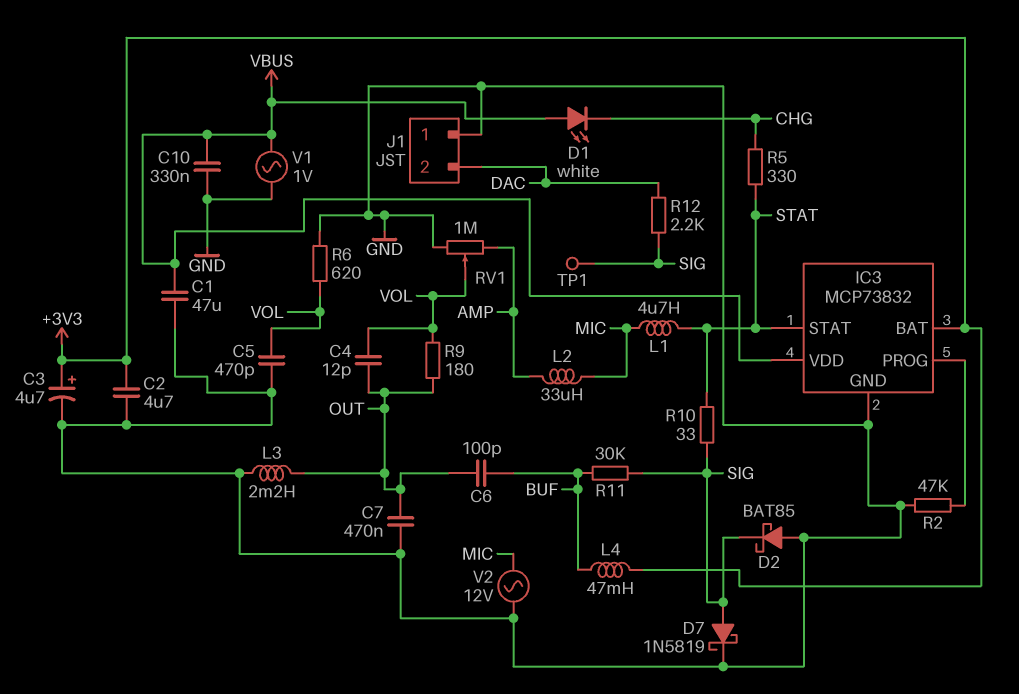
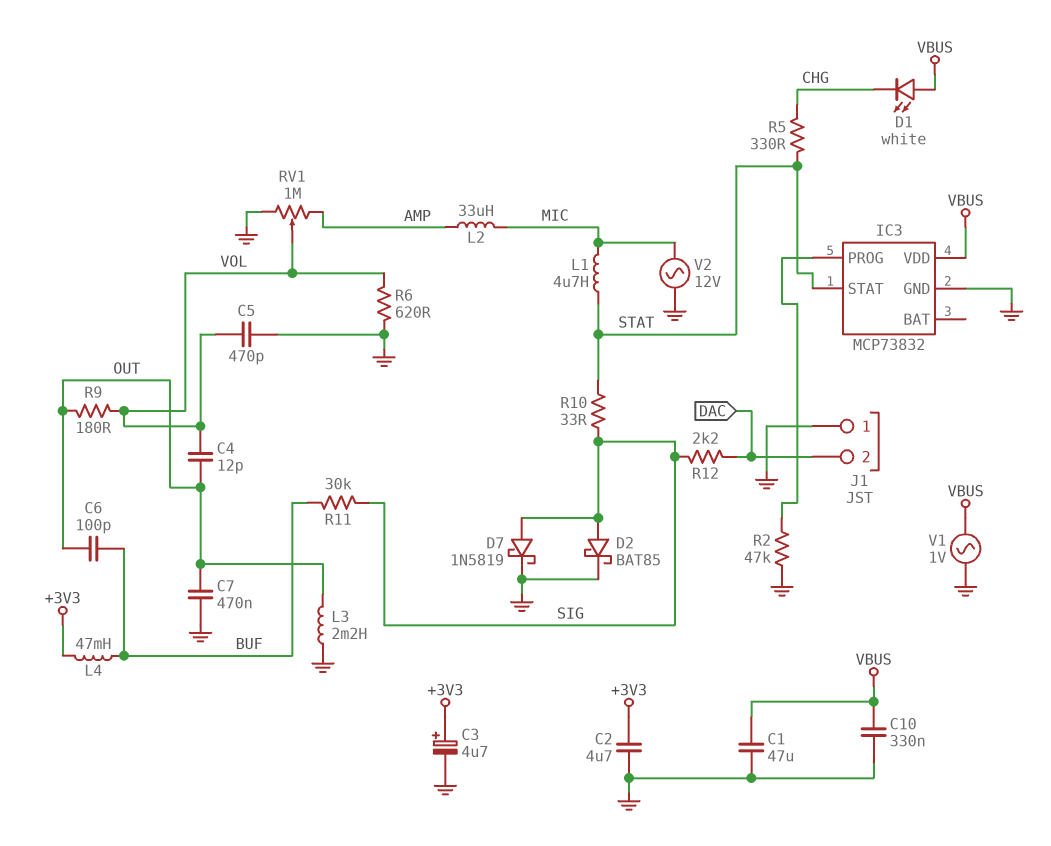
D2: schottky BAT85 (A GND, K SIG) -> schottky BAT85 (A SIG, K GND)
IC3 pin BAT: +3V3 -> none
TP1: test point (SIG) -> none

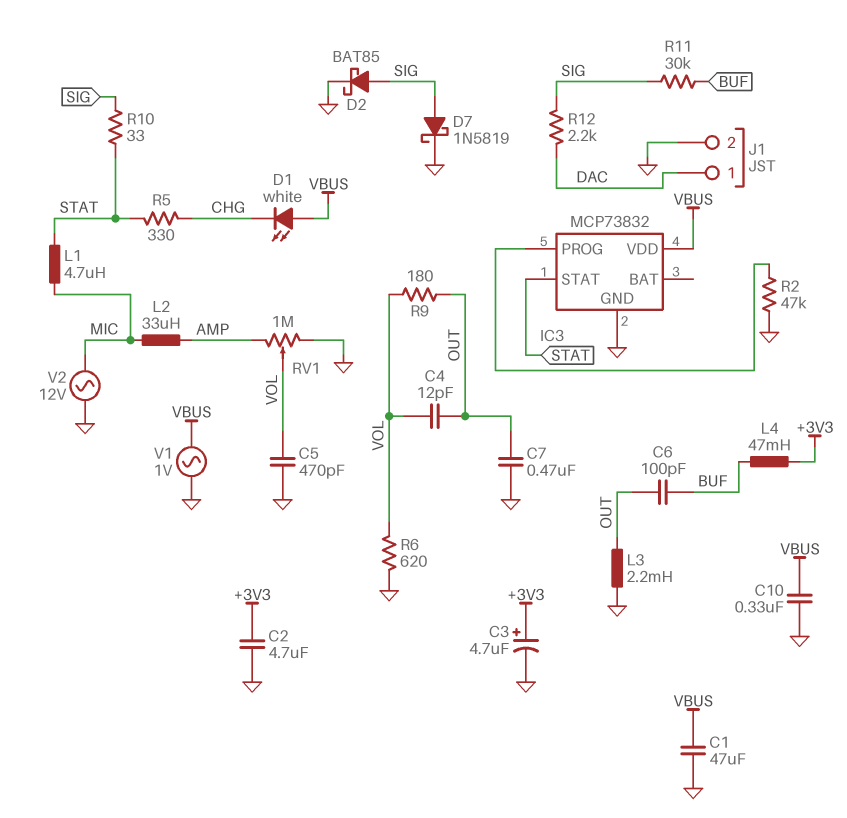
J1 pin 1: GND -> DAC
J1 pin 2: DAC -> GND

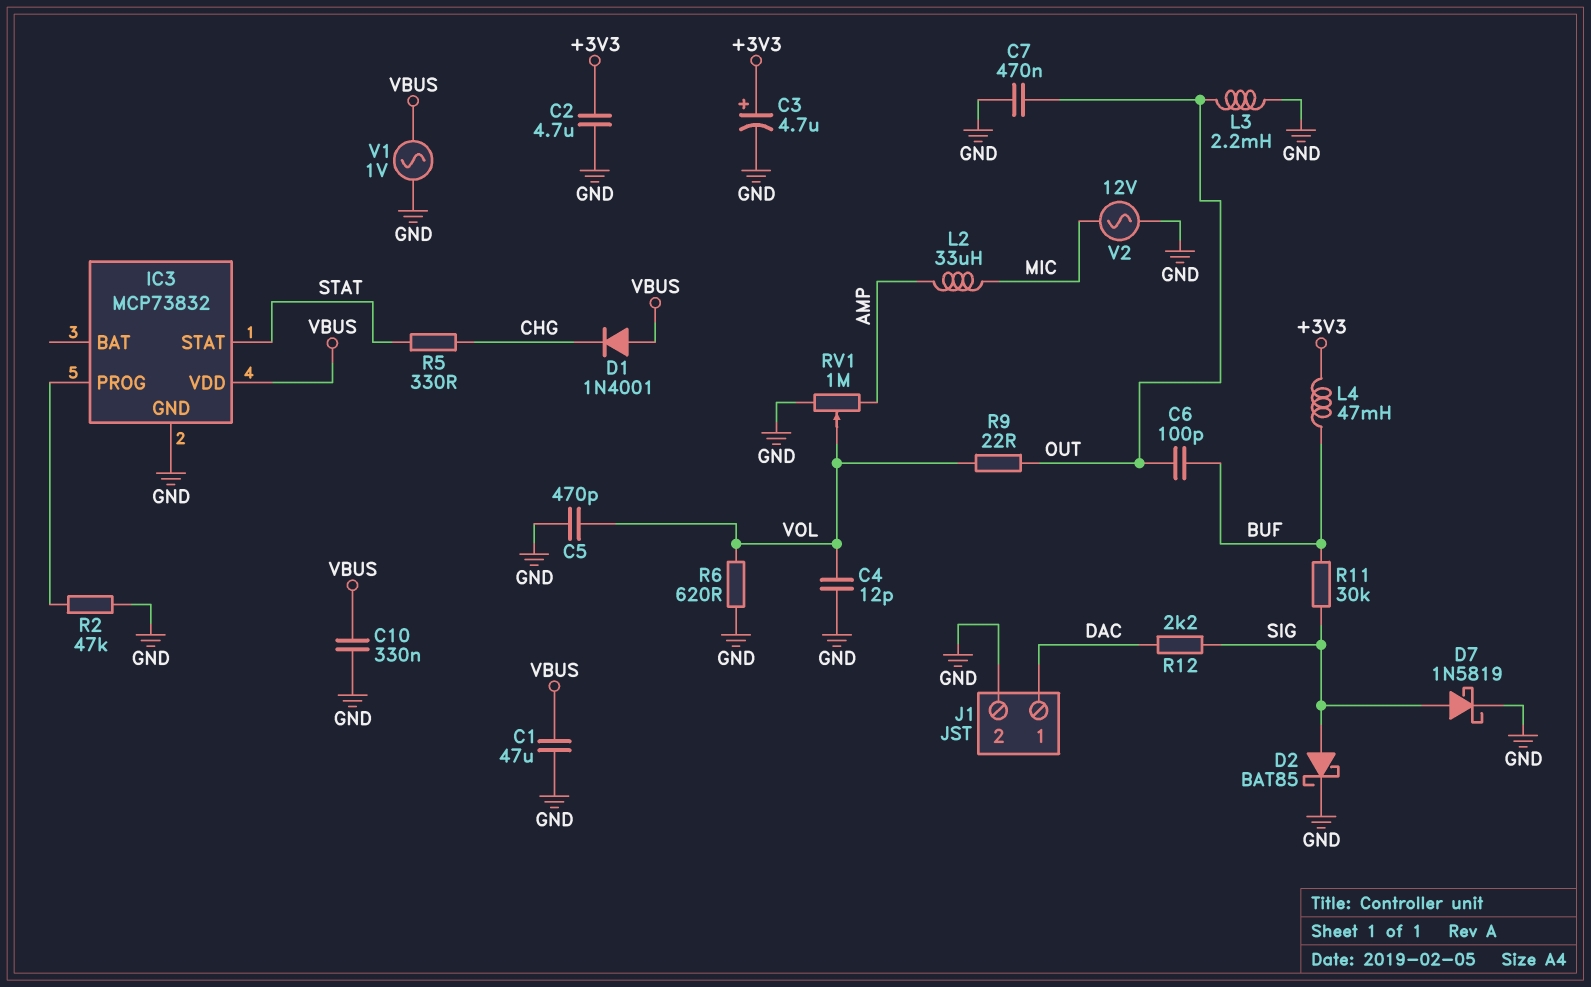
C4: 12pF (OUT, VOL) -> 12pF (GND, VOL)
D1: LED white (A VBUS, K CHG) -> diode 1N4001 (A VBUS, K CHG)
L1: 4.7uH (MIC, STAT) -> none
R9: 180 (OUT, VOL) -> 22 (OUT, VOL)
R10: 33 (SIG, STAT) -> none

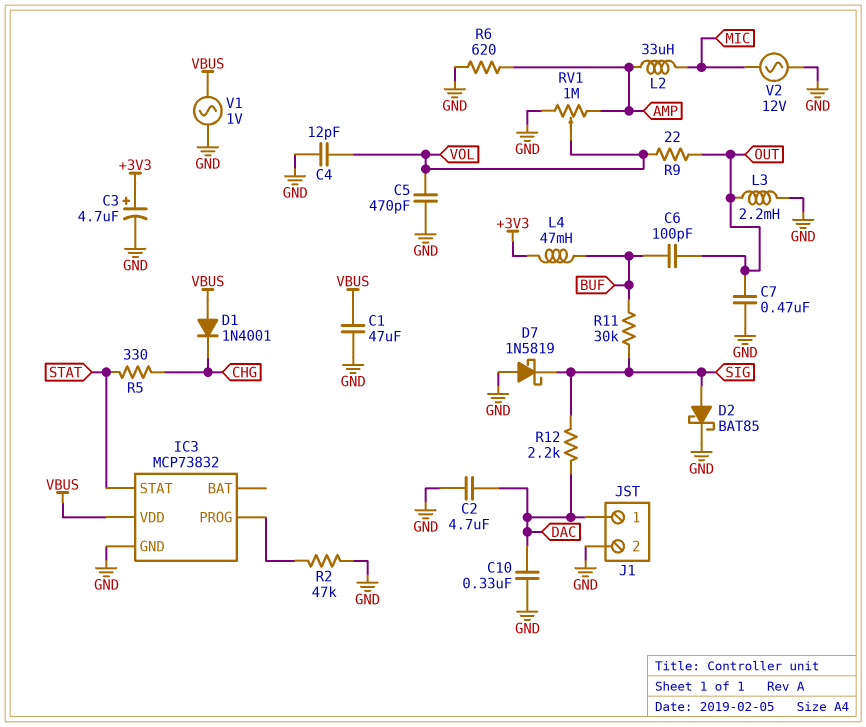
C2: 4.7uF (+3V3, GND) -> 4.7uF (DAC, GND)
C10: 330nF (GND, VBUS) -> 330nF (DAC, GND)
D7: schottky 1N5819 (A SIG, K GND) -> schottky 1N5819 (A GND, K SIG)
R6: 620 (GND, VOL) -> 620 (AMP, GND)

